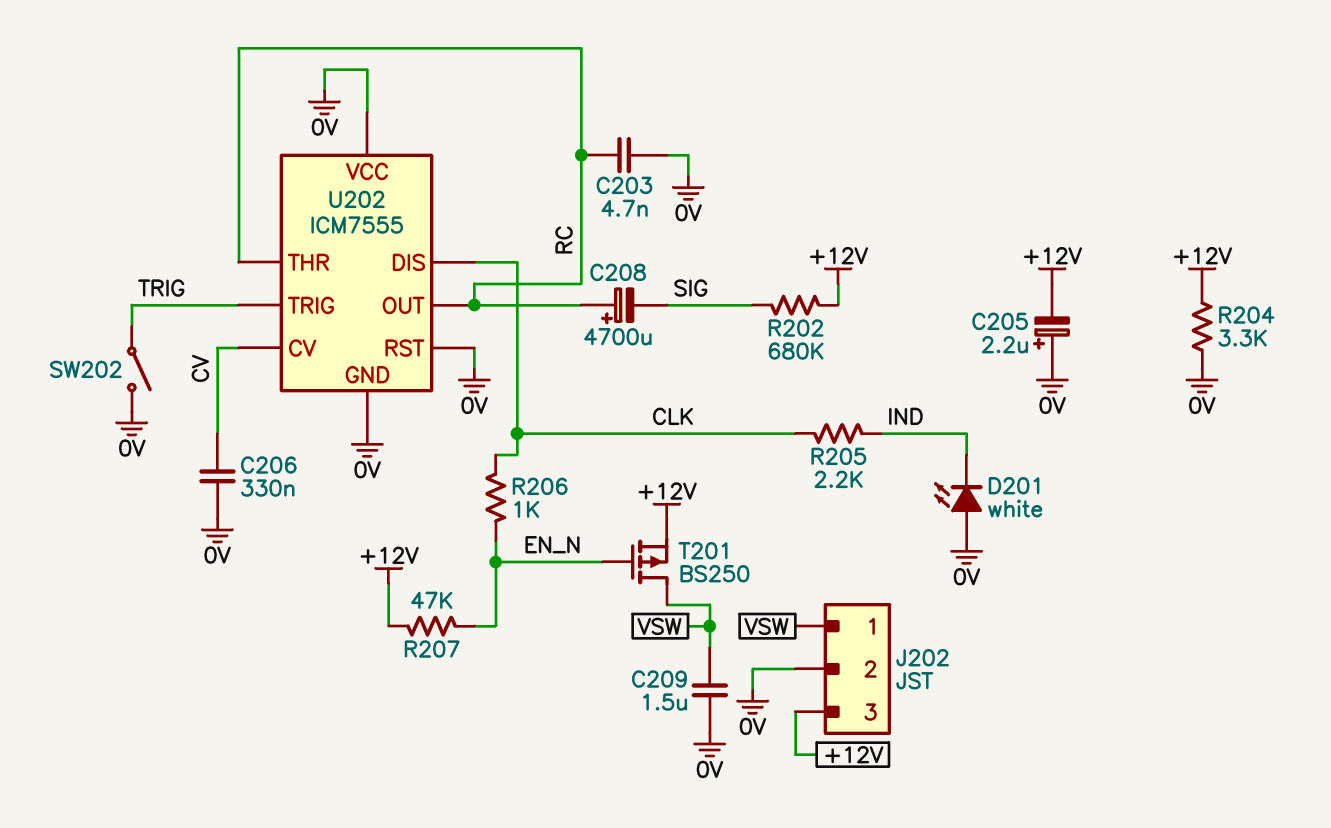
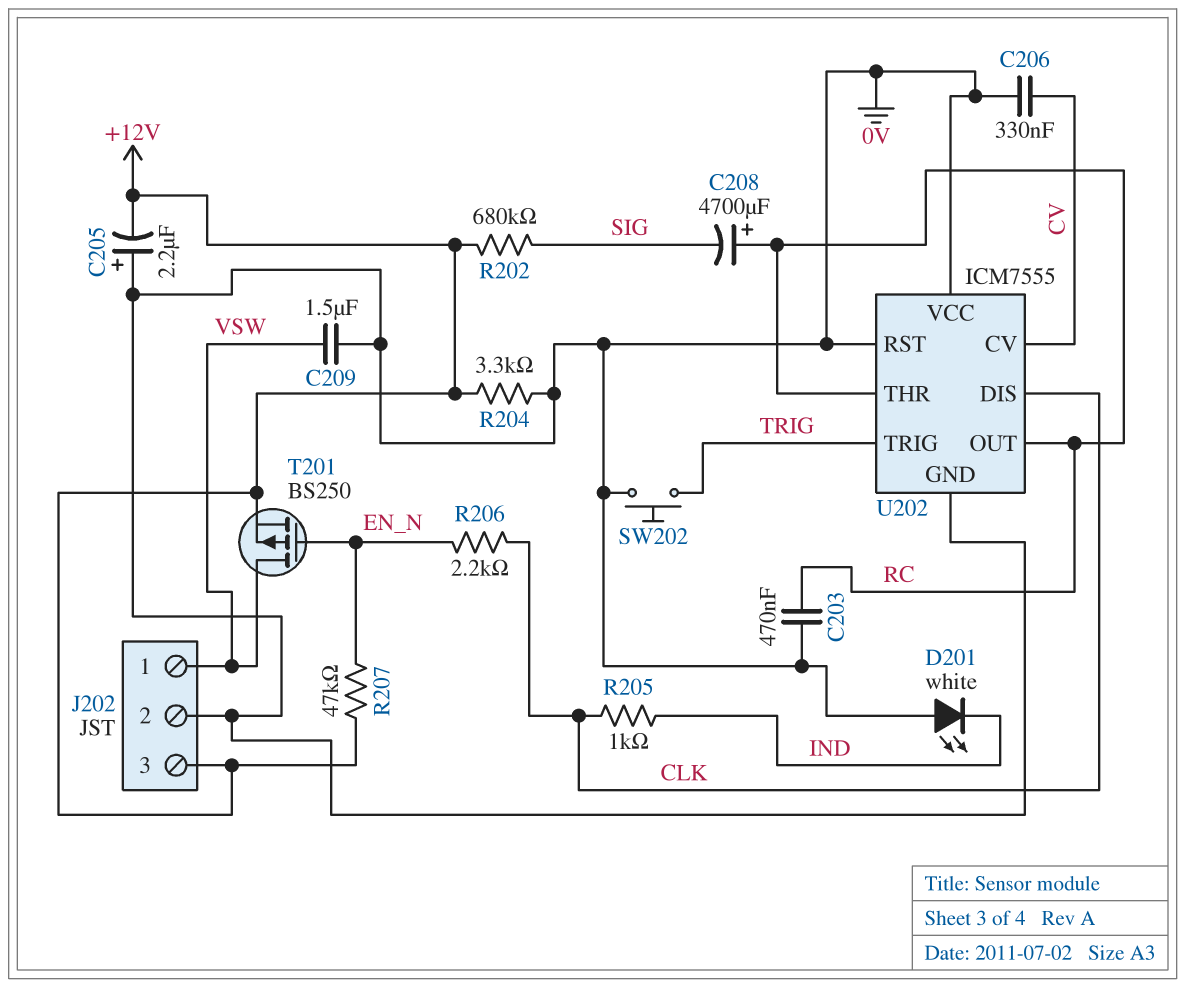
C203: 4.7nF (0V, RC) -> 470nF (0V, RC)
R205: 2.2k (CLK, IND) -> 1k (CLK, IND)
R206: 1k (CLK, EN_N) -> 2.2k (CLK, EN_N)
SW202: switch (0V, TRIG) -> button (0V, TRIG)

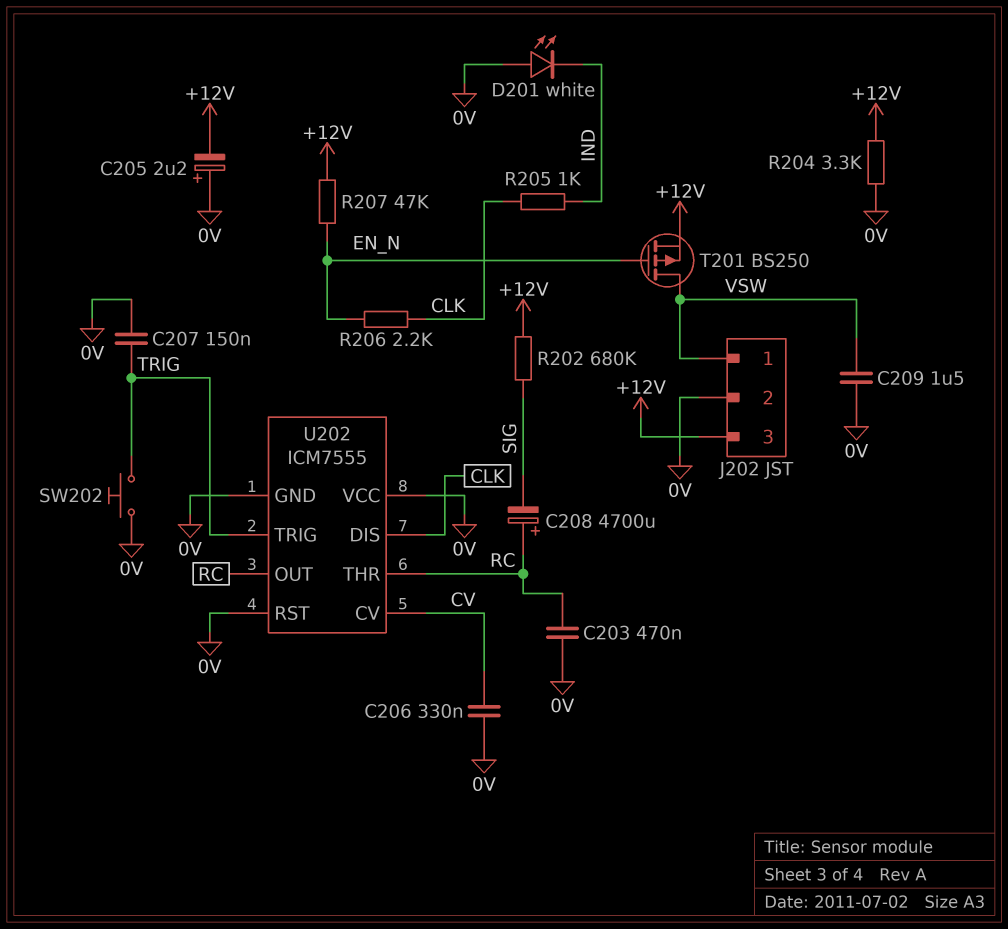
C207: none -> 150nF (0V, TRIG)

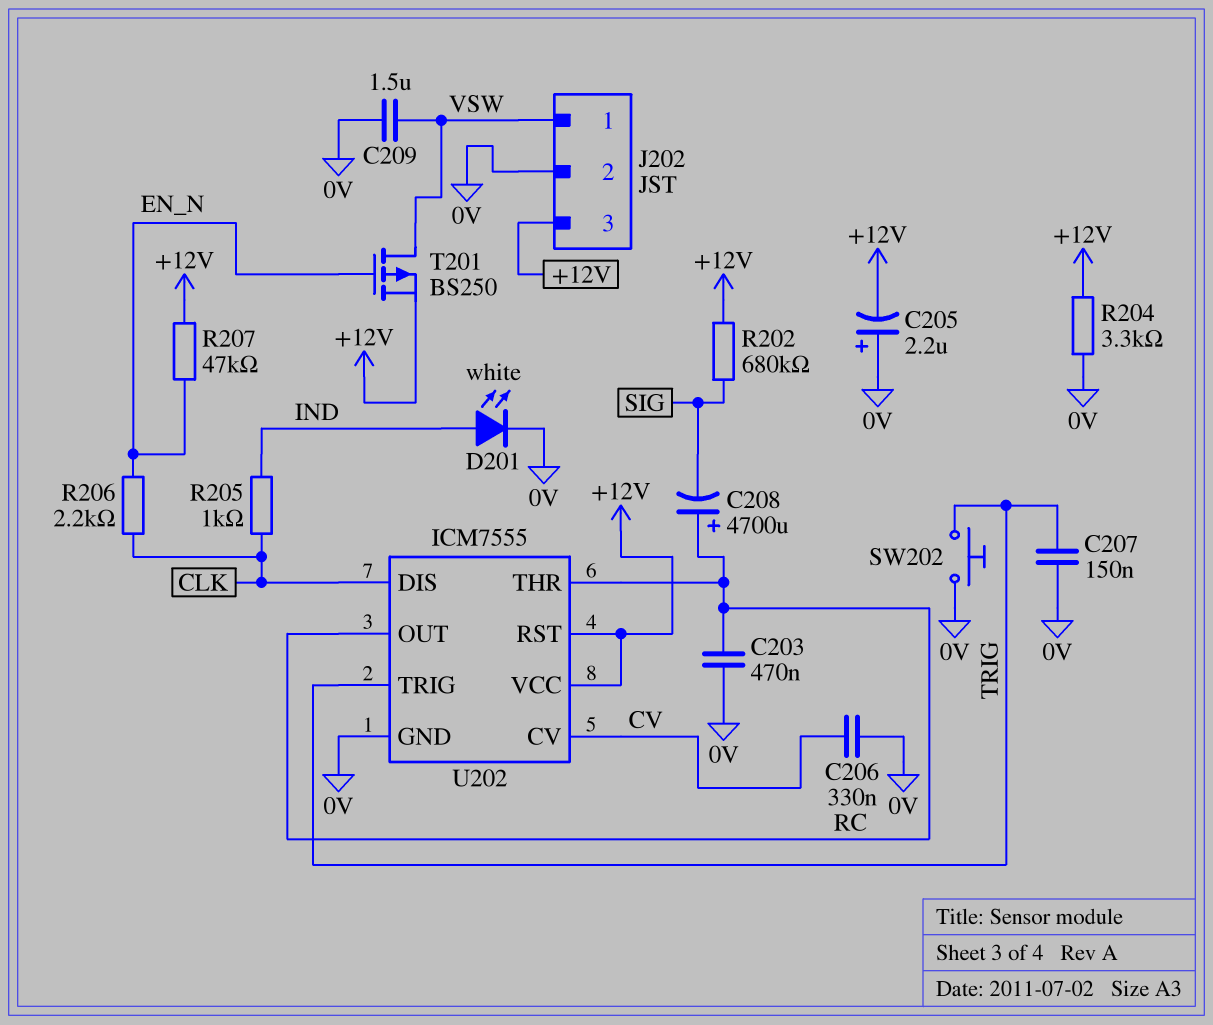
D201: LED white (A 0V, K IND) -> LED white (A IND, K 0V)
U202 pin RST: 0V -> +12V
U202 pin VCC: 0V -> +12V

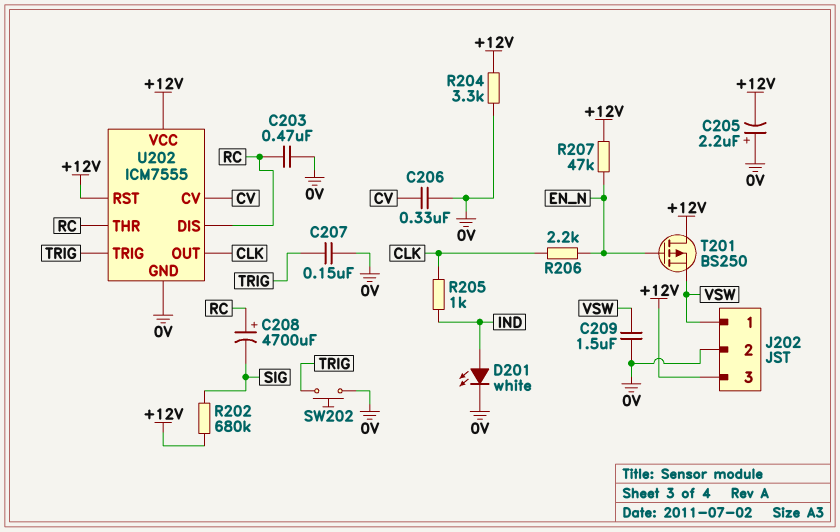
T201: PMOS BS250 (G EN_N, D VSW, S +12V) -> PMOS BS250 (G EN_N, D +12V, S VSW)
U202 pin DIS: CLK -> RC
U202 pin OUT: RC -> CLK

